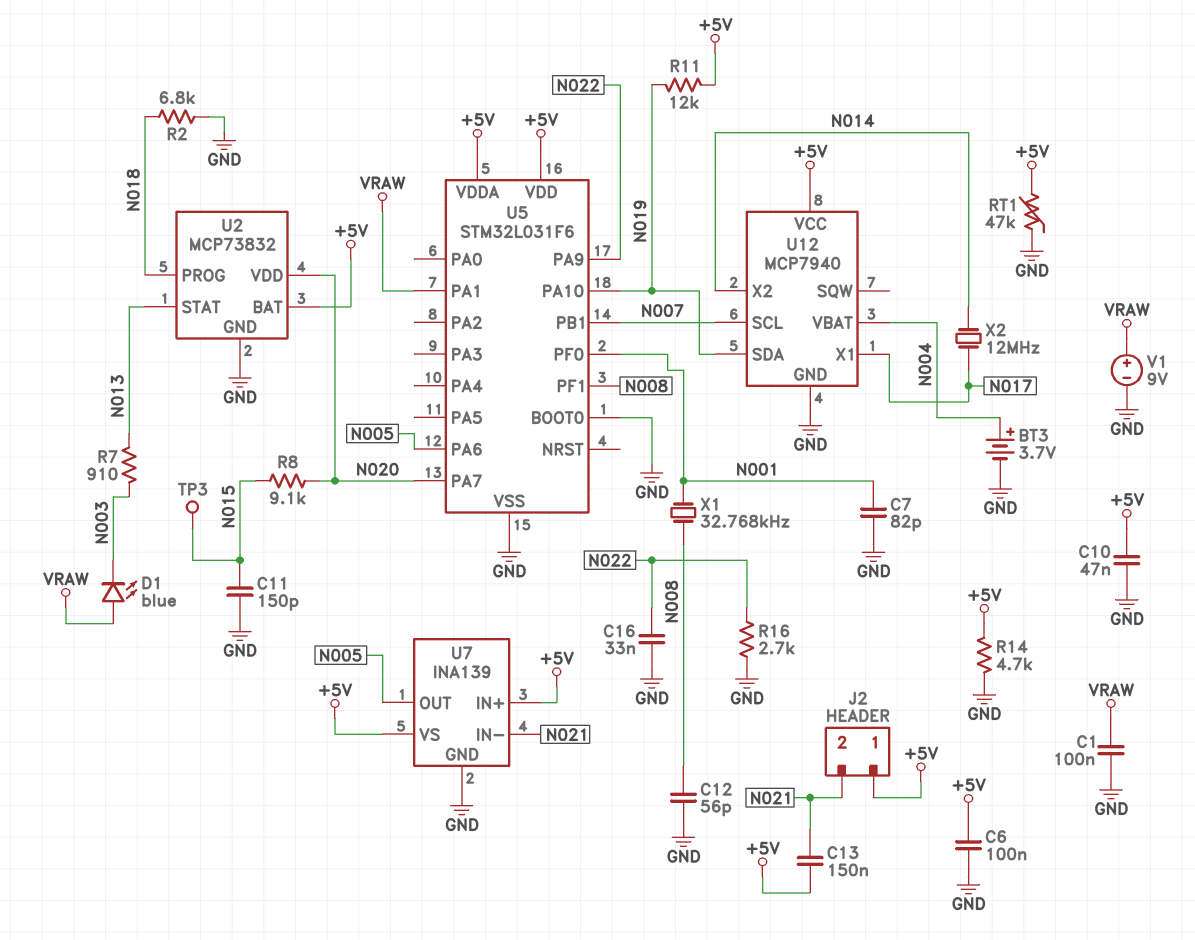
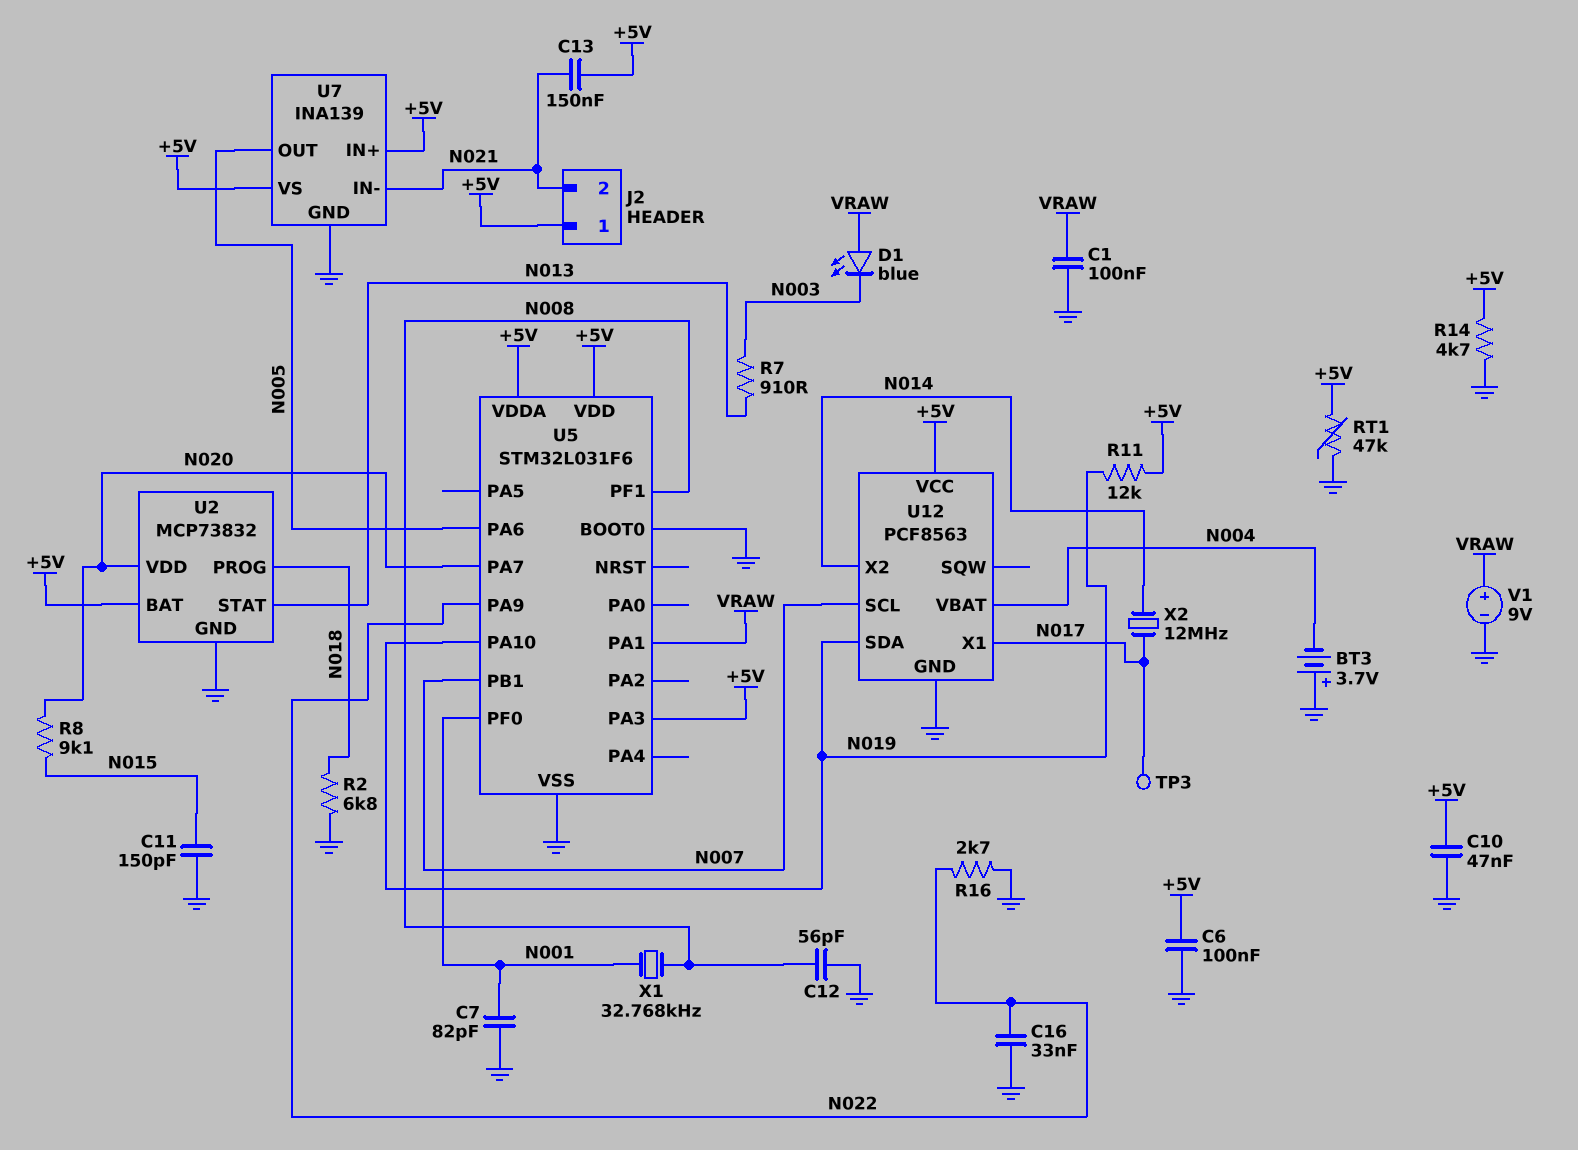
BT3: 3.7V (plus N004, minus GND) -> 3.7V (plus GND, minus N004)
TP3: test point (N015) -> test point (N017)
U5 pin PA3: none -> +5V
U12: MCP7940 -> PCF8563

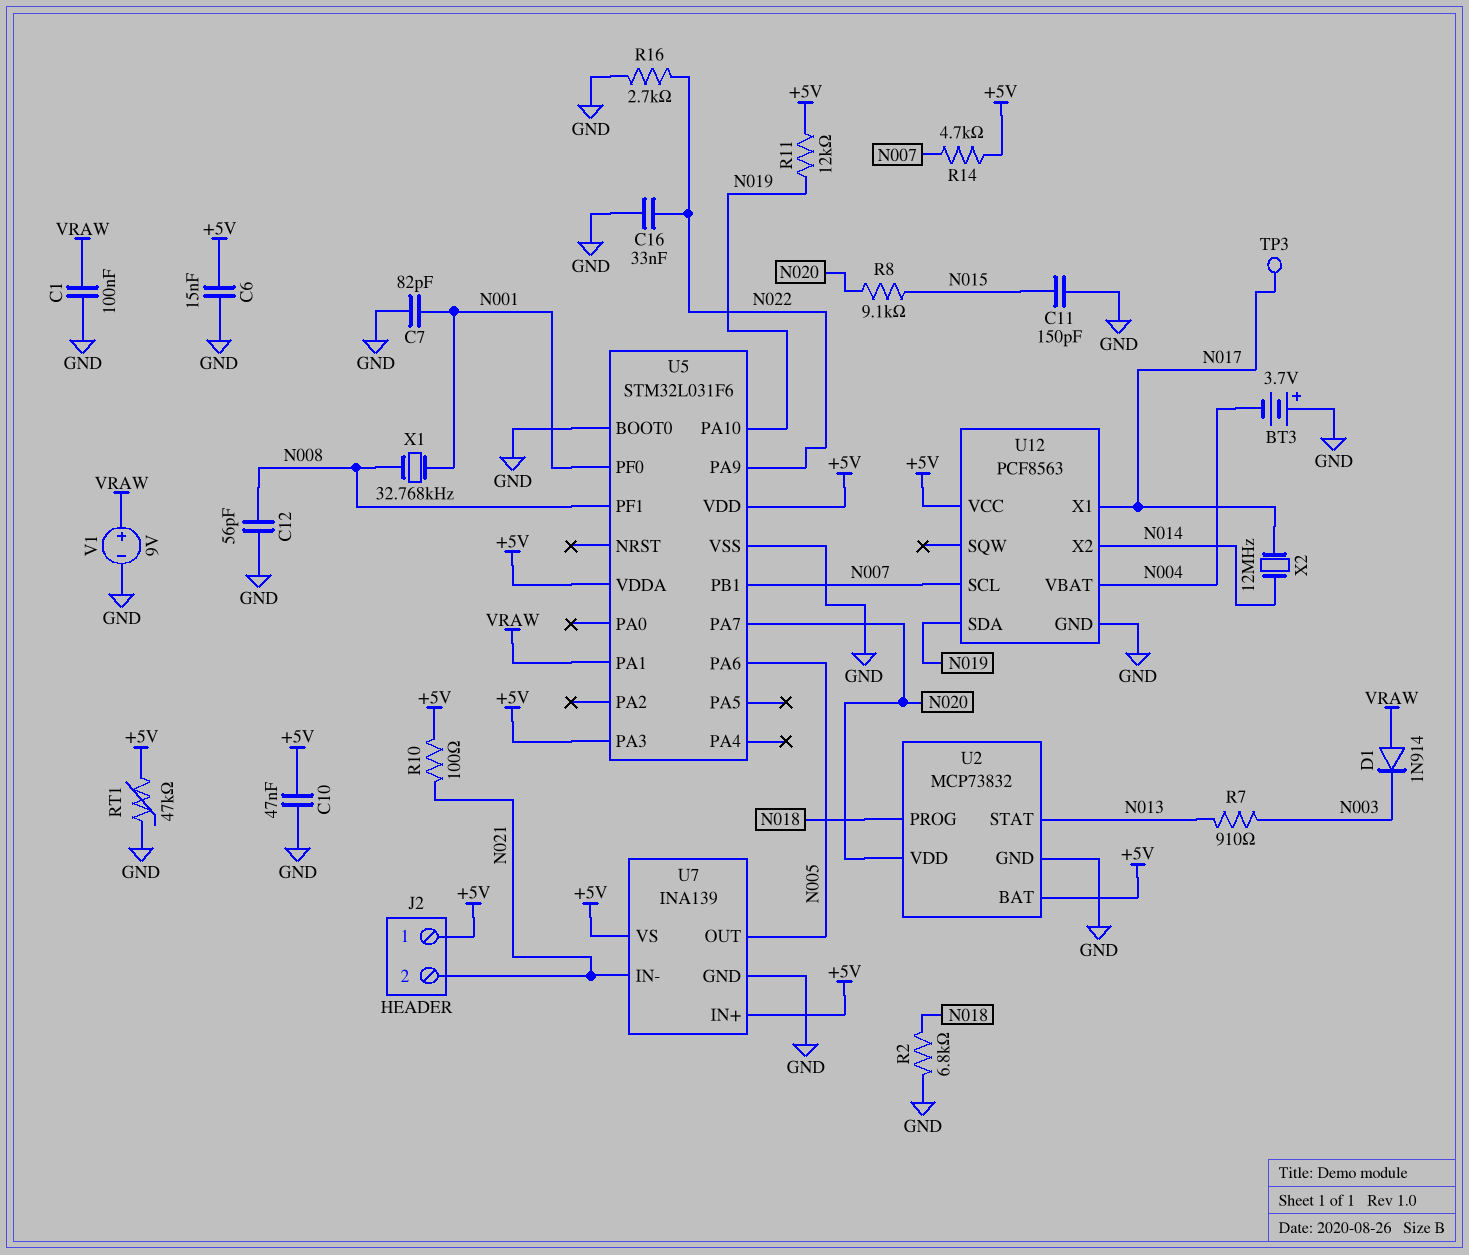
C6: 100nF (+5V, GND) -> 15nF (+5V, GND)
C13: 150nF (+5V, N021) -> none
D1: LED blue (A VRAW, K N003) -> diode 1N914 (A VRAW, K N003)
R10: none -> 100 (+5V, N021)
R14: 4.7k (+5V, GND) -> 4.7k (+5V, N007)

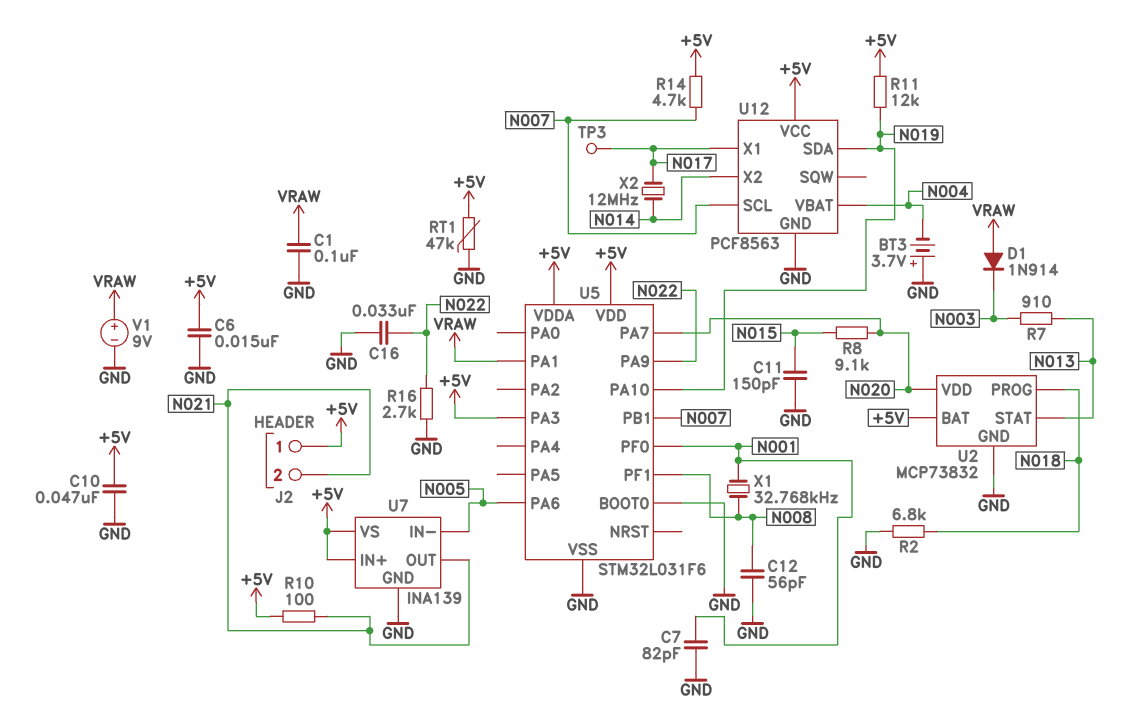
U7 pin IN-: N021 -> N005
U7 pin OUT: N005 -> N021

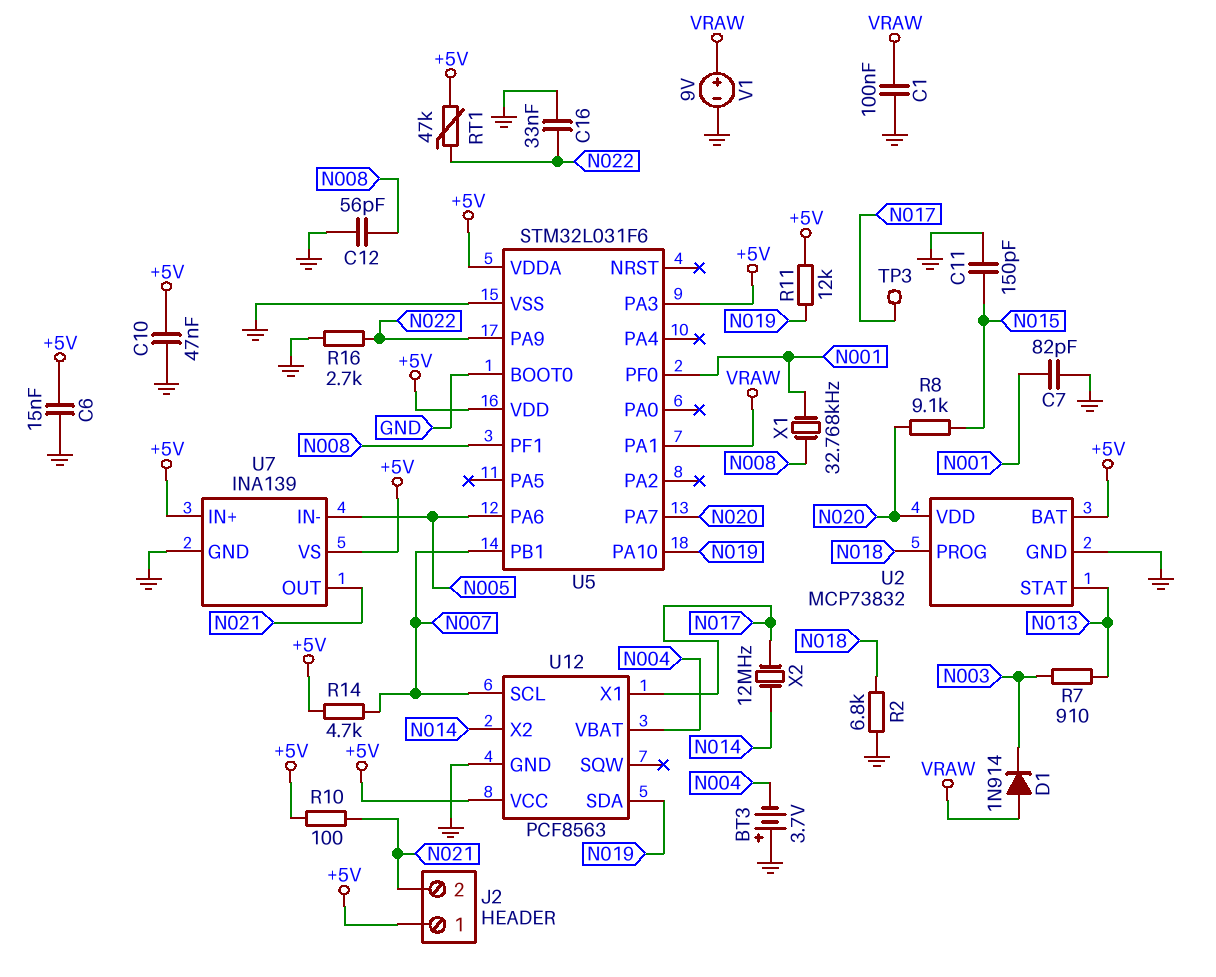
RT1: 47k (+5V, GND) -> 47k (+5V, N022)

